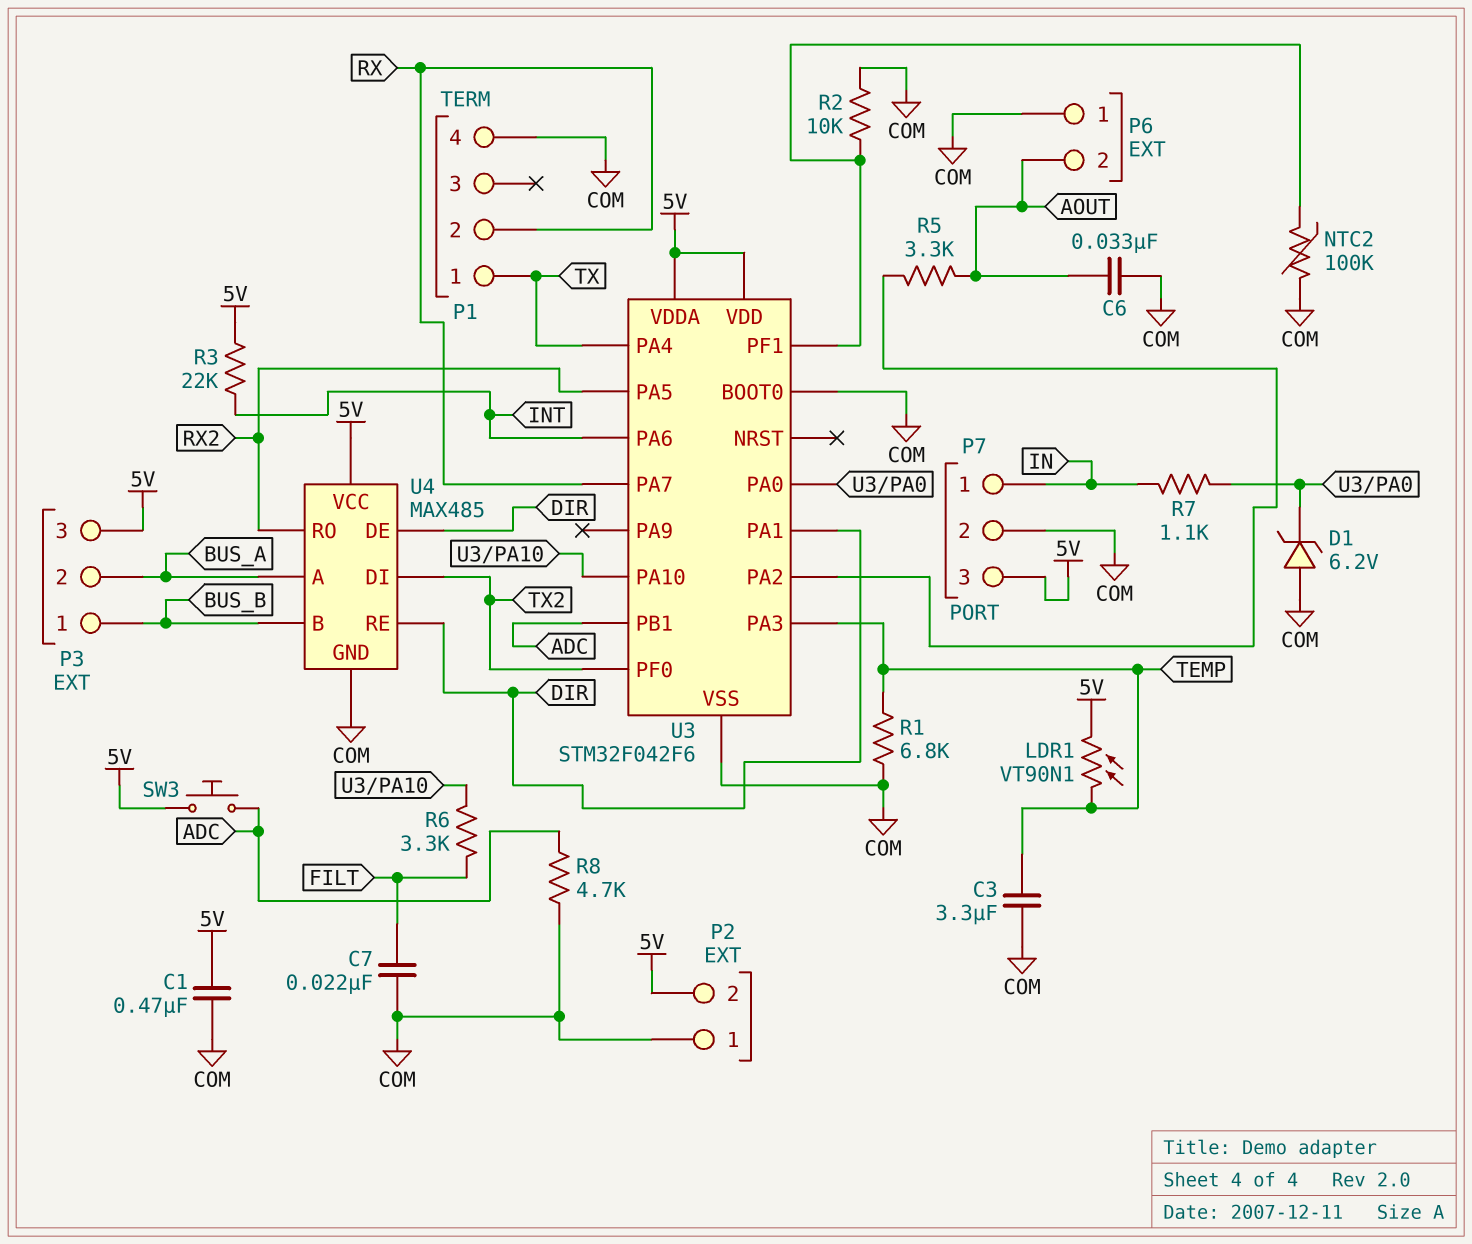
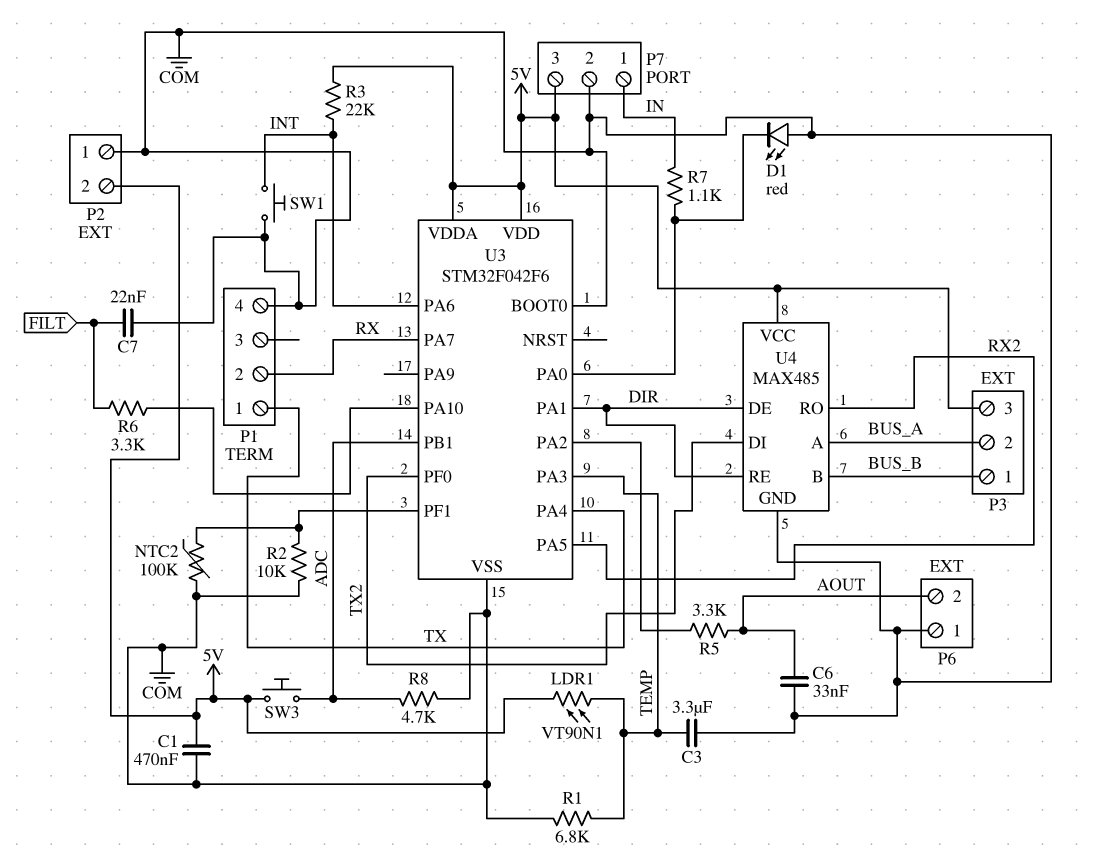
D1: zener 6.2V (A COM, K U3/PA0) -> LED red (A COM, K U3/PA0)
SW1: none -> button (COM, INT)

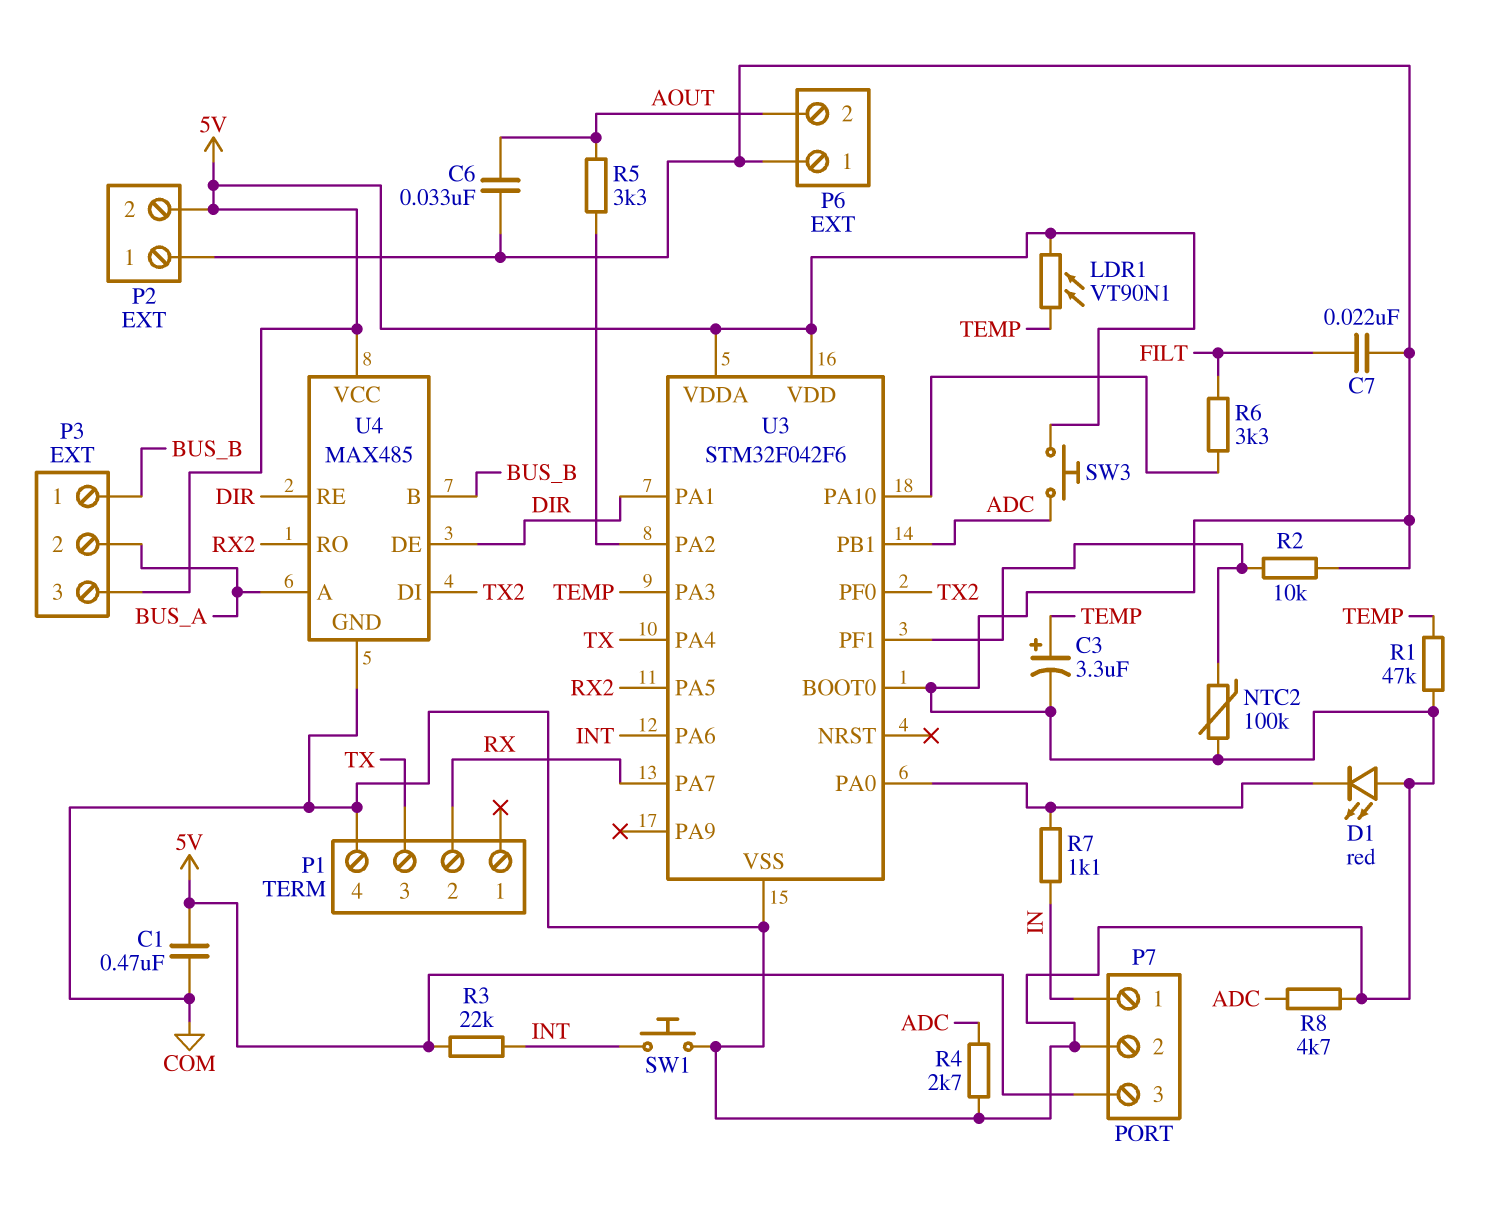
C3: 3.3uF (COM, TEMP) -> 3.3uF (plus TEMP, minus COM)
P1 pin 1: TX -> none
P1 pin 3: none -> TX
R1: 6.8k (COM, TEMP) -> 47k (COM, TEMP)
R4: none -> 2.7k (ADC, COM)

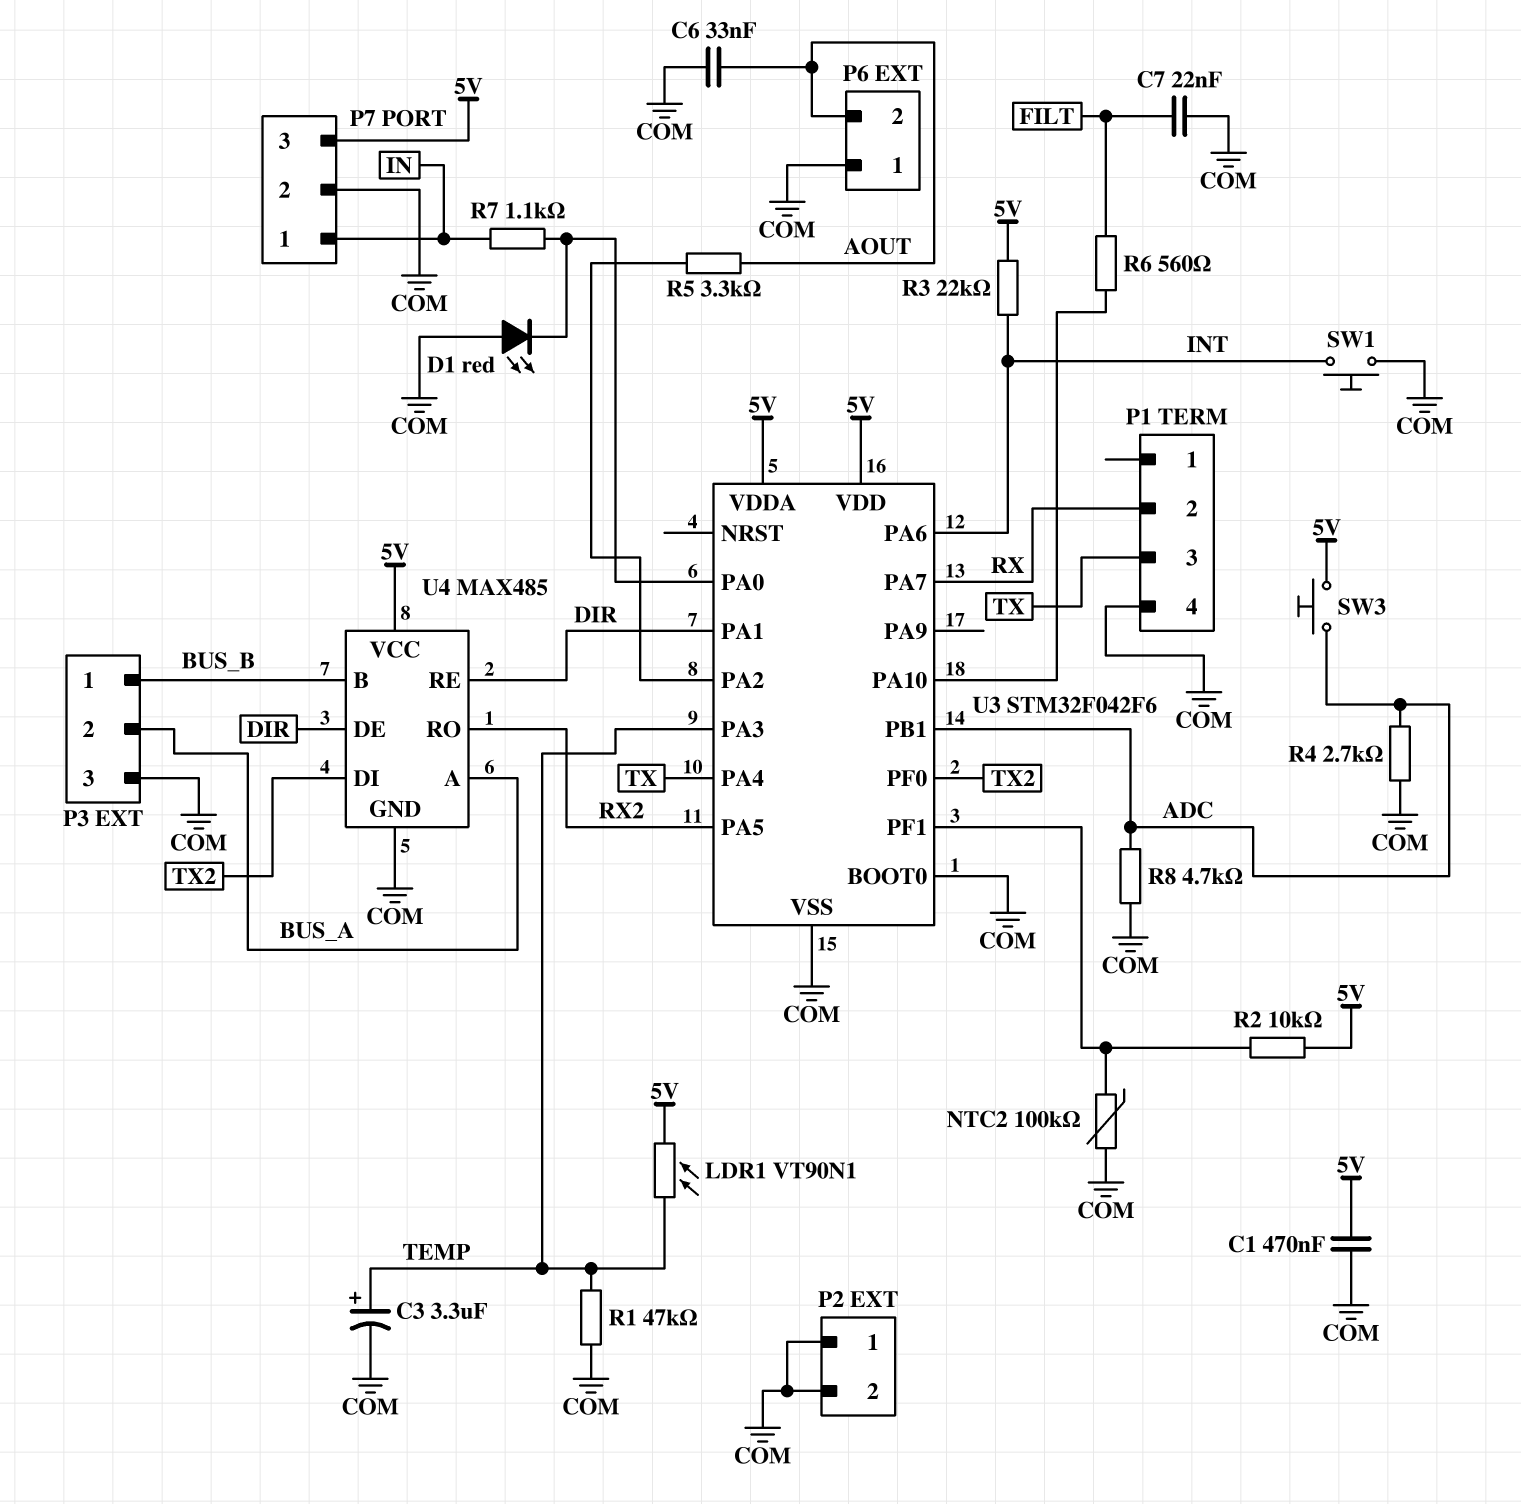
P2 pin 2: 5V -> COM
P3 pin 3: 5V -> COM
R2: 10k (COM, U3/PF1) -> 10k (5V, U3/PF1)
R6: 3.3k (FILT, U3/PA10) -> 560 (FILT, U3/PA10)

